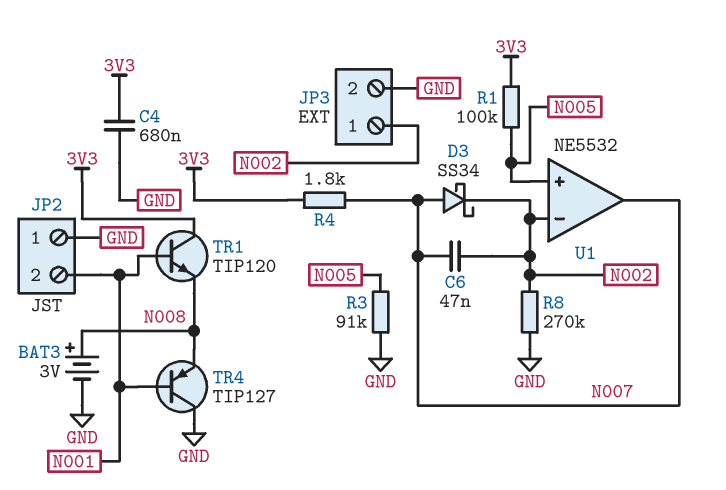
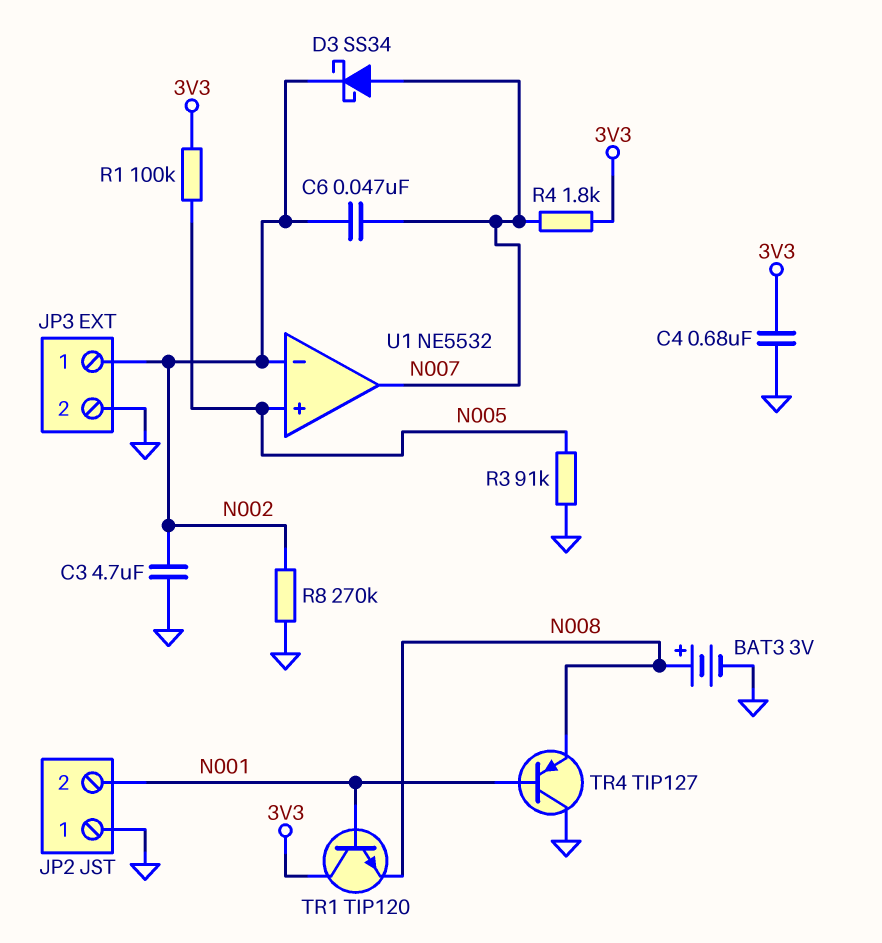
C3: none -> 4.7uF (GND, N002)

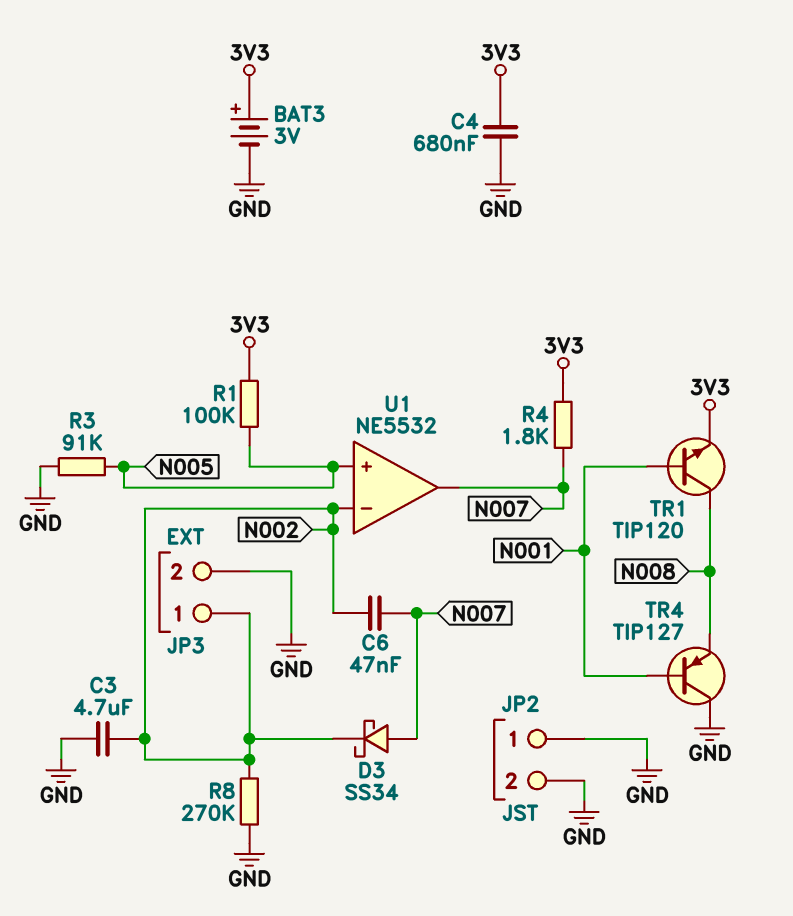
BAT3: 3V (plus N008, minus GND) -> 3V (plus 3V3, minus GND)
JP2 pin 2: N001 -> GND
TR1: NPN TIP120 (B N001, C 3V3, E N008) -> NPN TIP120 (B N001, C N008, E 3V3)

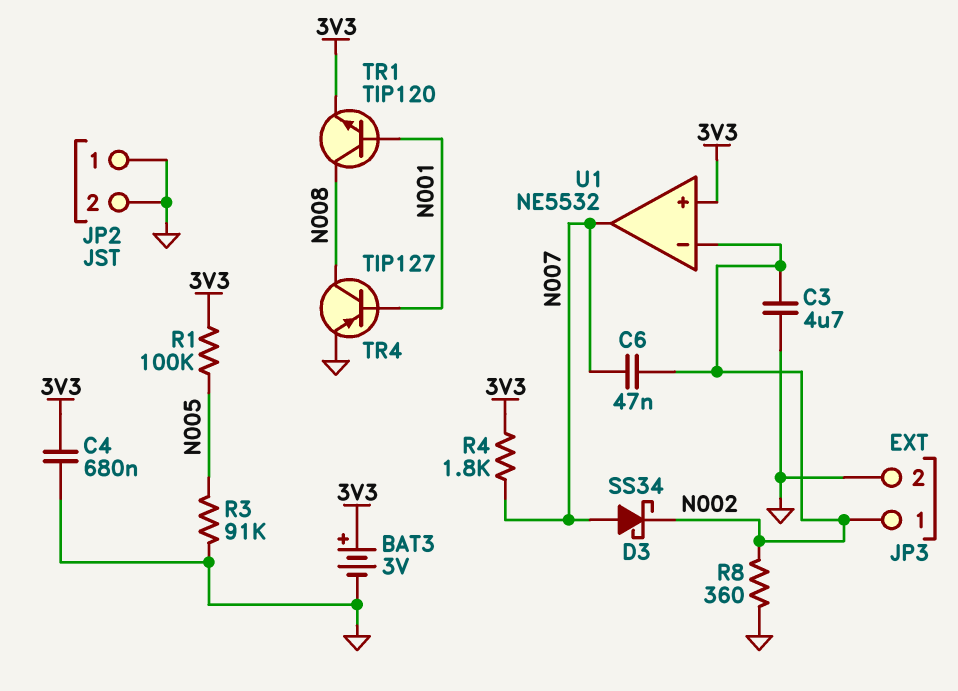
R8: 270k (GND, N002) -> 360 (GND, N002)
TR4: PNP TIP127 (B N001, C GND, E N008) -> PNP TIP127 (B N001, C N008, E GND)
U1 pin in+: N005 -> 3V3

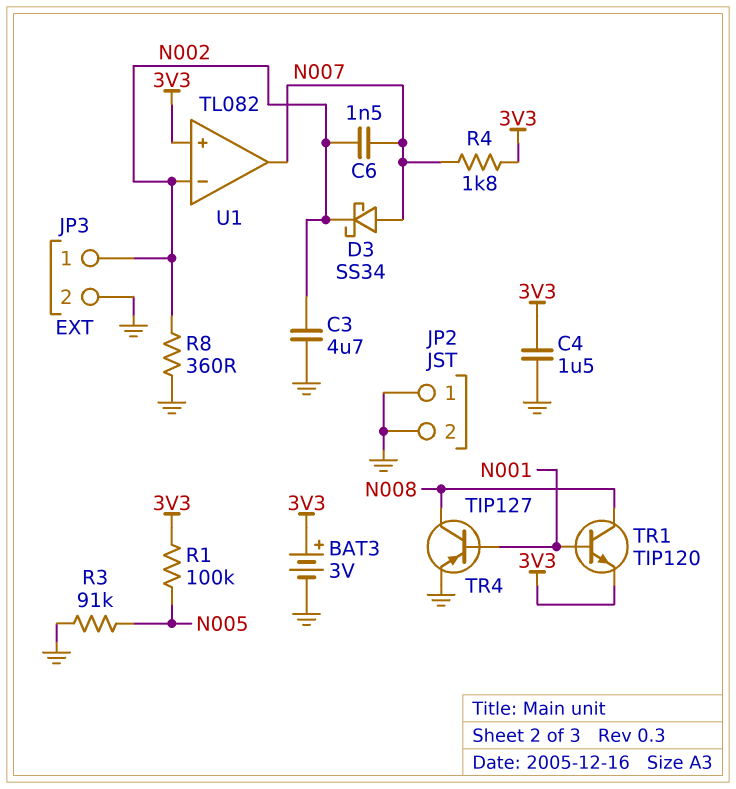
C4: 680nF (3V3, GND) -> 1.5uF (3V3, GND)
C6: 47nF (N002, N007) -> 1.5nF (N002, N007)
U1: NE5532 -> TL082

